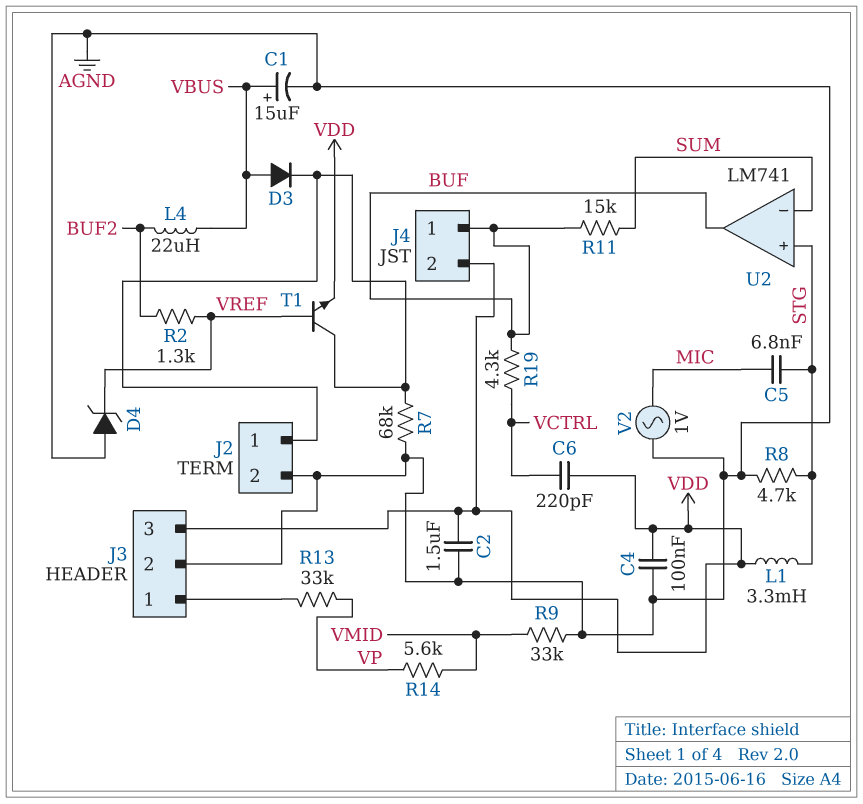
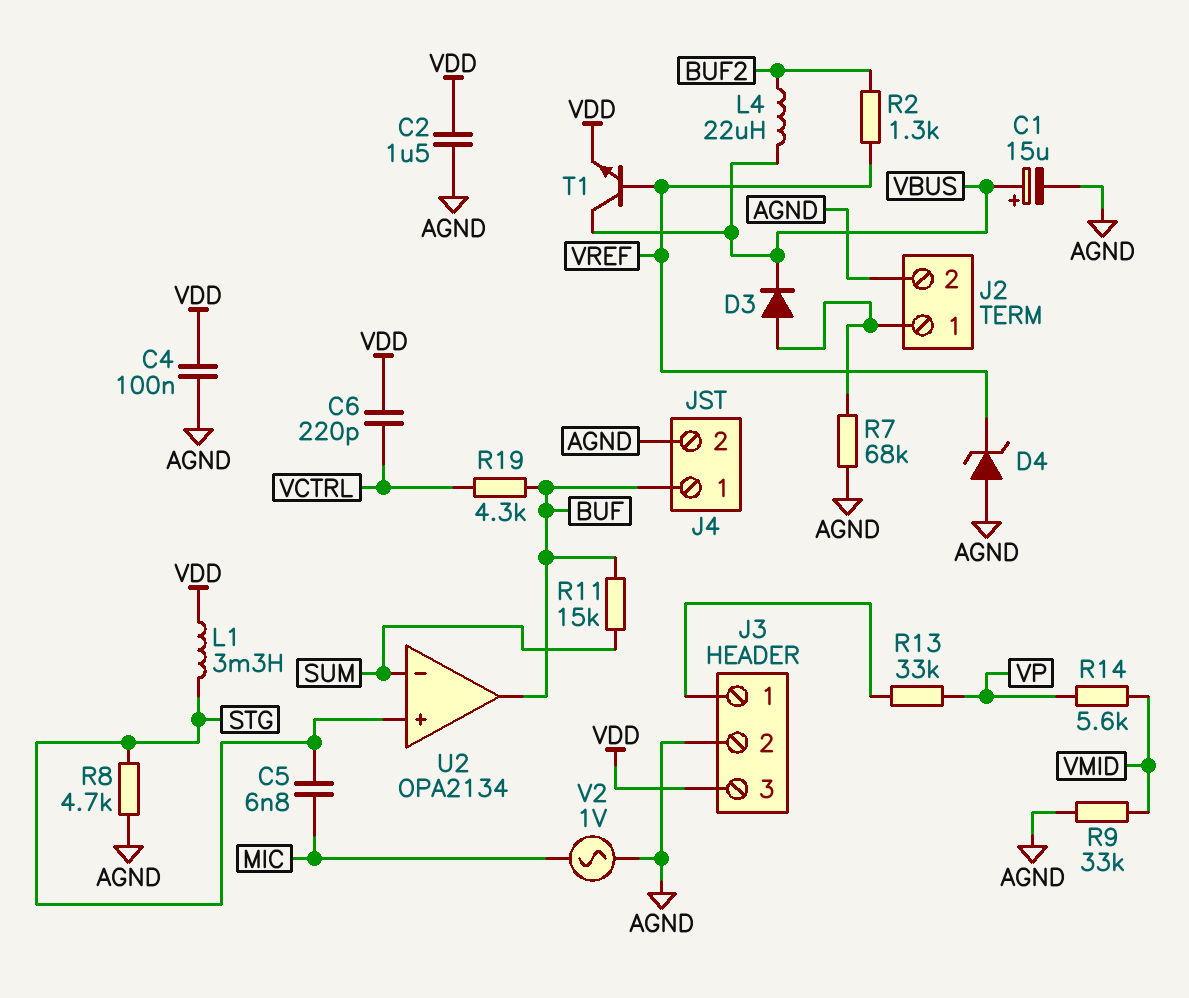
D3: diode (A VBUS, K J2/1) -> diode (A J2/1, K VBUS)
J4 pin 2: VDD -> AGND
T1: NPN (B VREF, C J2/1, E VDD) -> NPN (B VREF, C VBUS, E VDD)
U2: LM741 -> OPA2134

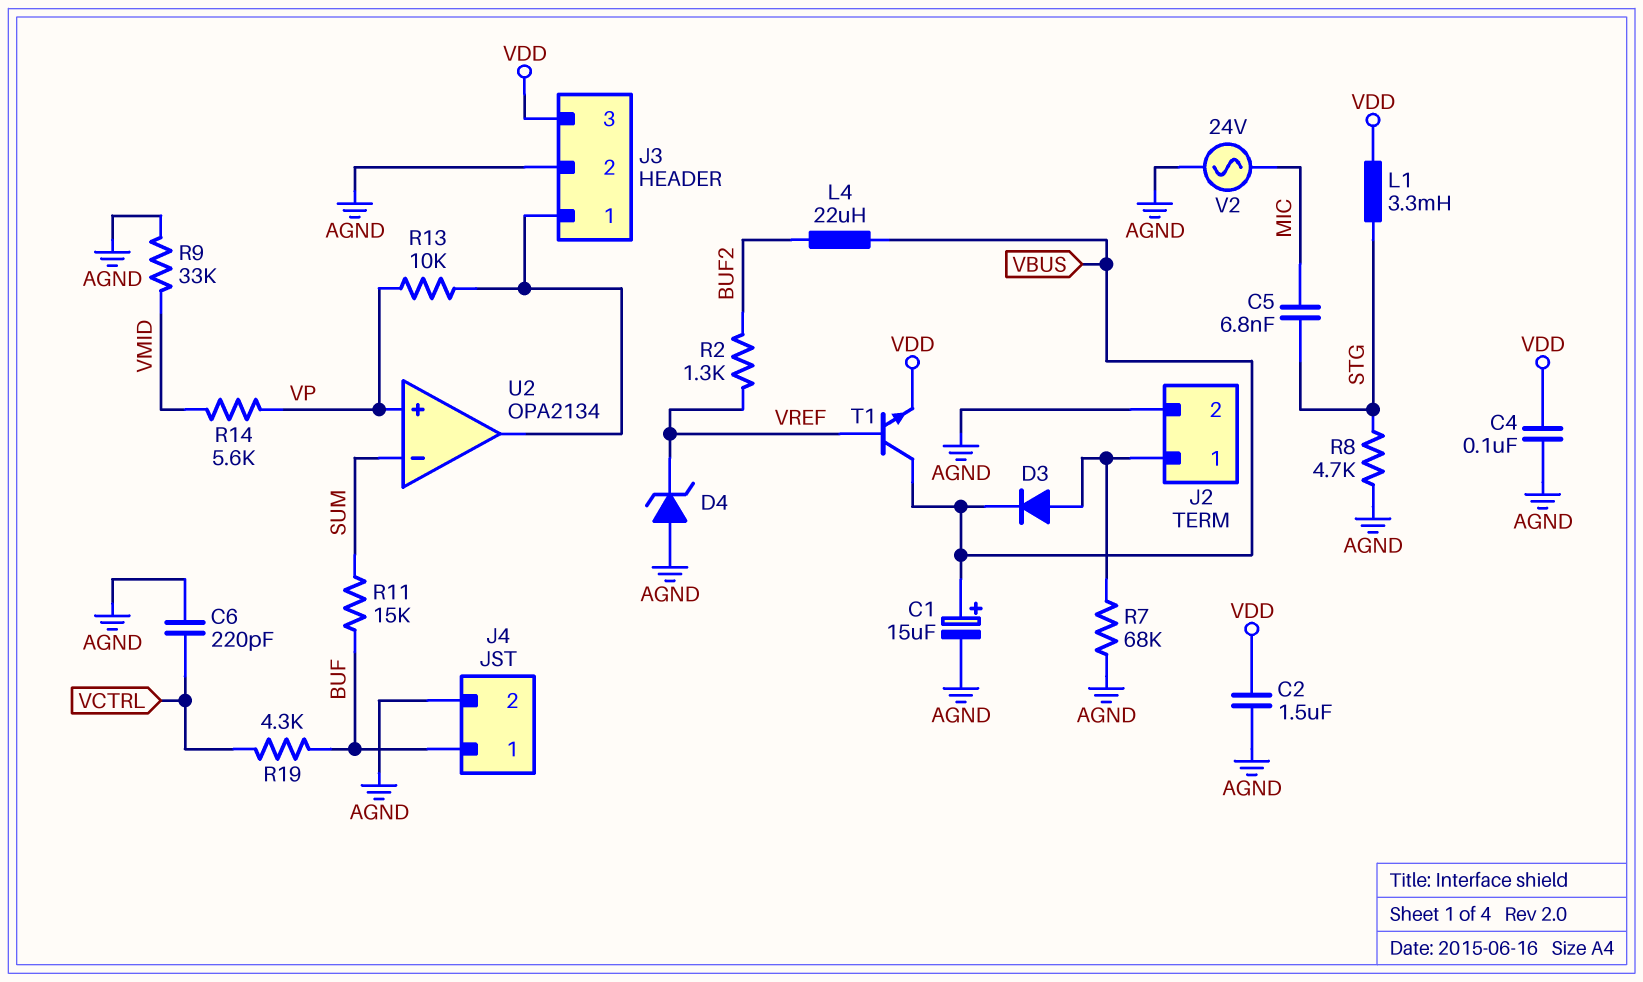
C6: 220pF (VCTRL, VDD) -> 220pF (AGND, VCTRL)
R13: 33k (J3/1, VP) -> 10k (J3/1, VP)
U2 pin in+: STG -> VP
U2 pin out: BUF -> J3/1
V2: AC 1V (AGND, MIC) -> AC 24V (AGND, MIC)

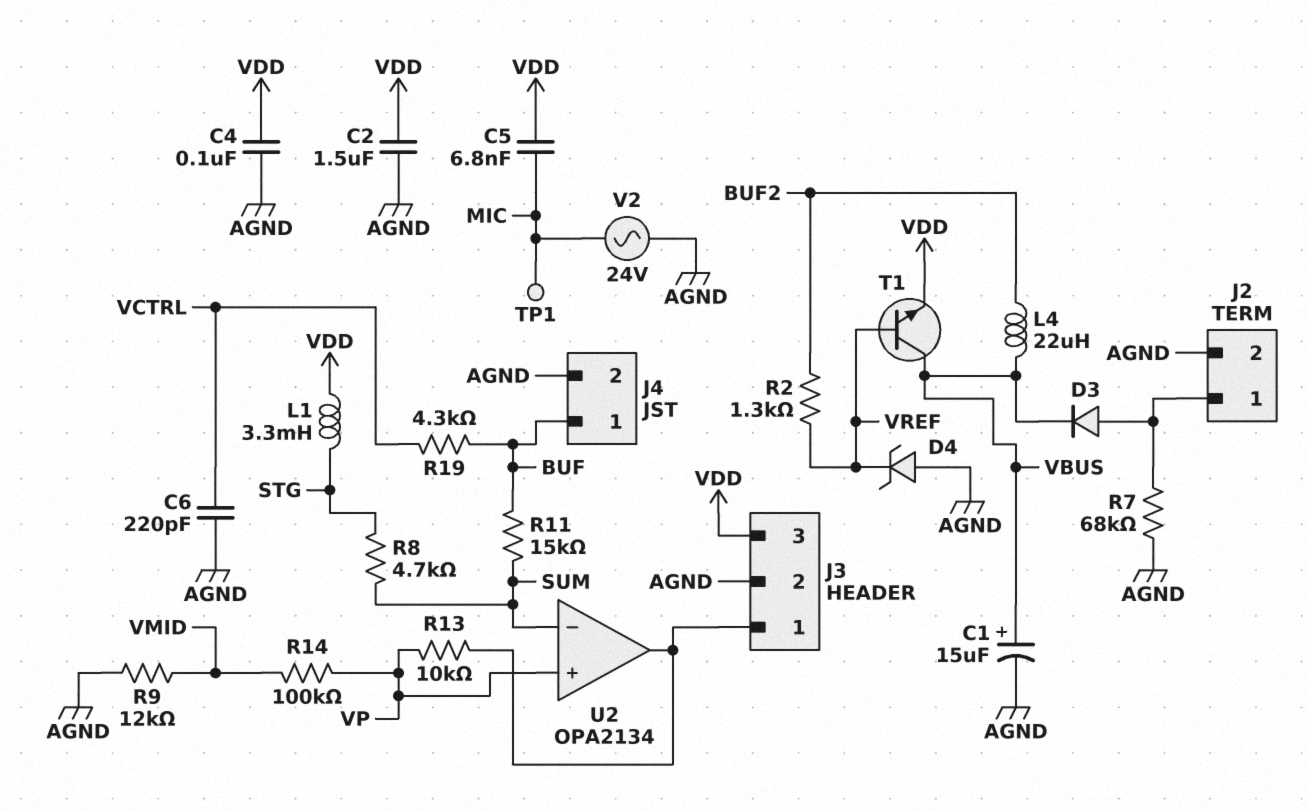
C5: 6.8nF (MIC, STG) -> 6.8nF (MIC, VDD)
R8: 4.7k (AGND, STG) -> 4.7k (STG, SUM)
R9: 33k (AGND, VMID) -> 12k (AGND, VMID)
R14: 5.6k (VMID, VP) -> 100k (VMID, VP)
TP1: none -> test point (MIC)

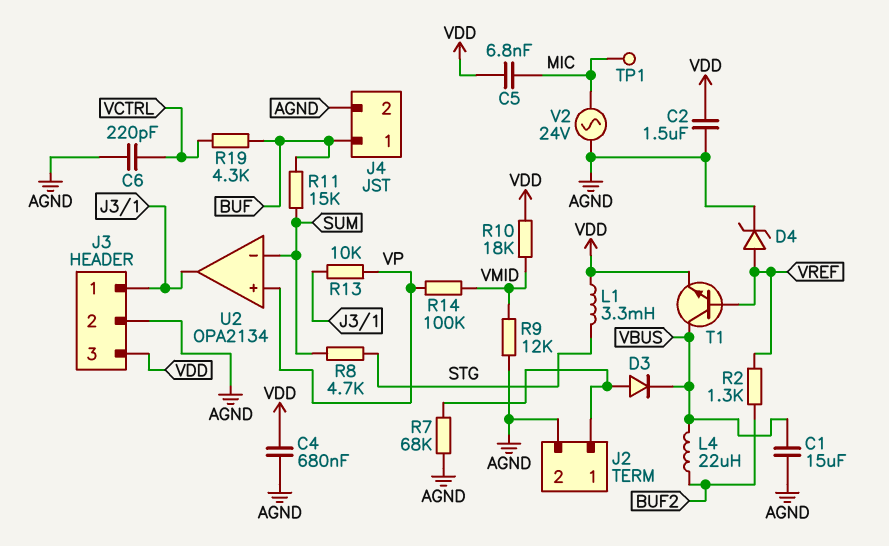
C1: 15uF (plus VBUS, minus AGND) -> 15uF (AGND, VBUS)
C4: 100nF (AGND, VDD) -> 680nF (AGND, VDD)
D4: zener (A AGND, K VREF) -> zener (A VREF, K AGND)
R10: none -> 18k (VDD, VMID)

